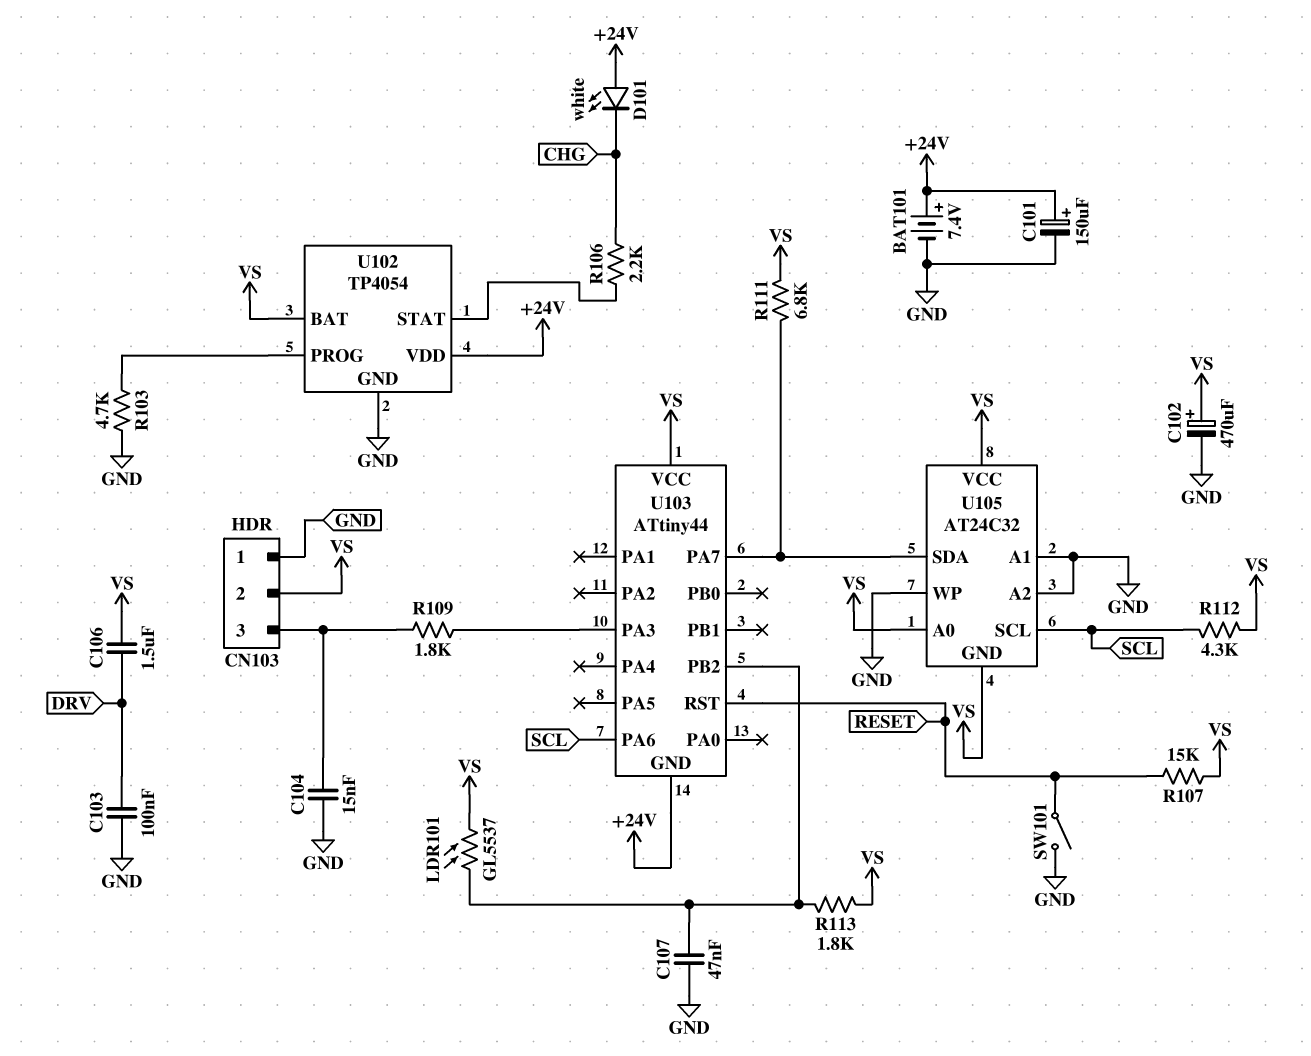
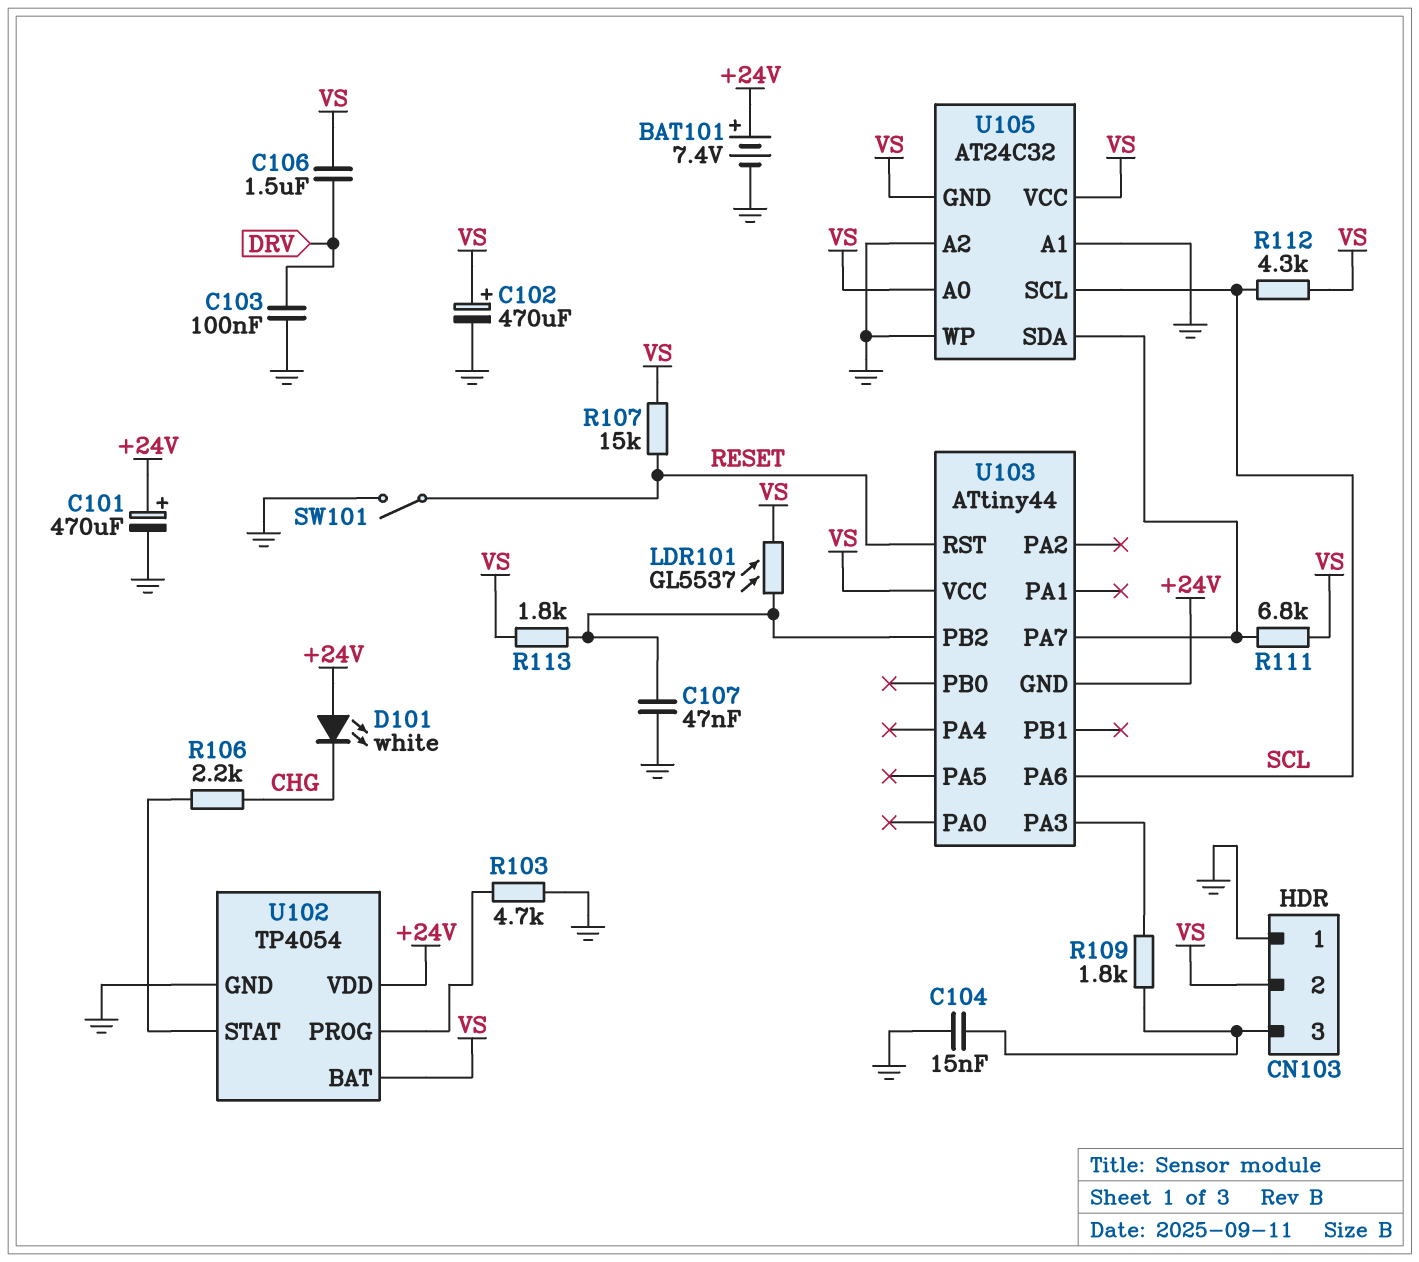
C101: 150uF (plus +24V, minus GND) -> 470uF (plus +24V, minus GND)

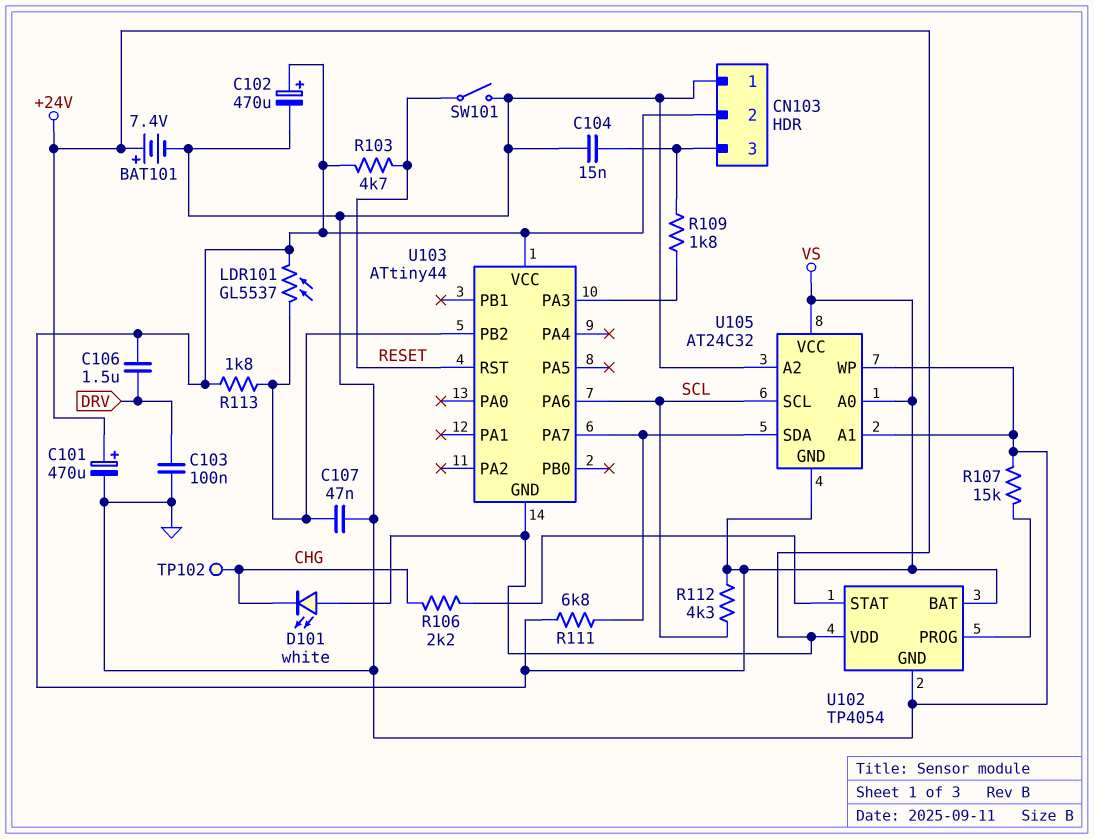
R103: 4.7k (GND, U102/PROG) -> 4.7k (RESET, VS)
R107: 15k (RESET, VS) -> 15k (GND, U102/PROG)
TP102: none -> test point (CHG)

